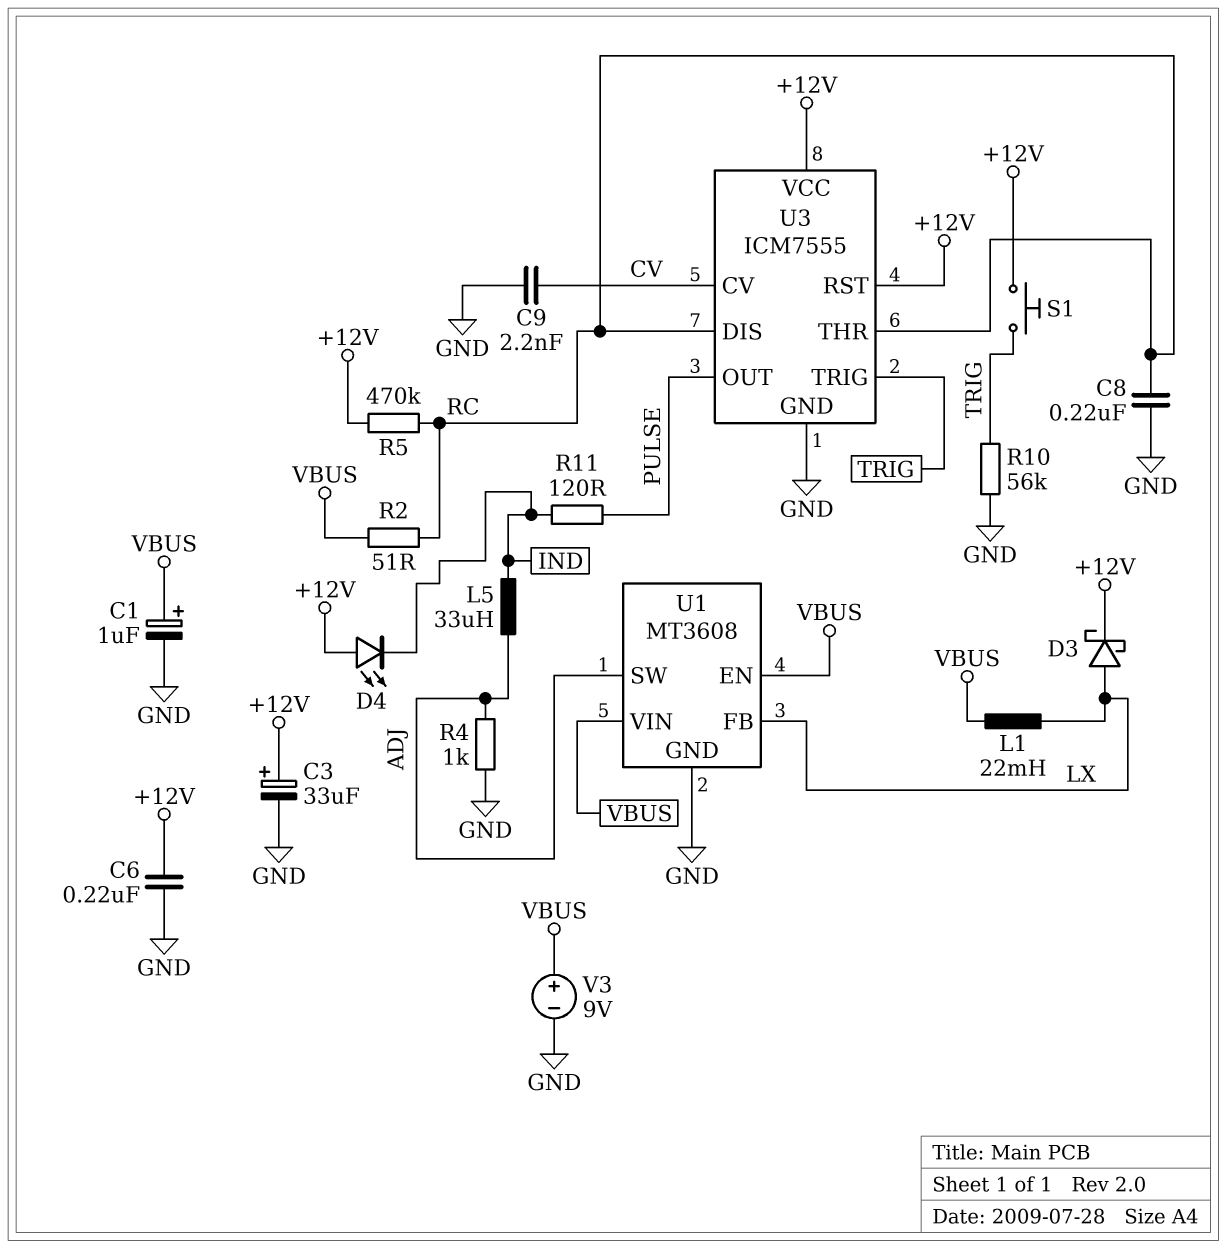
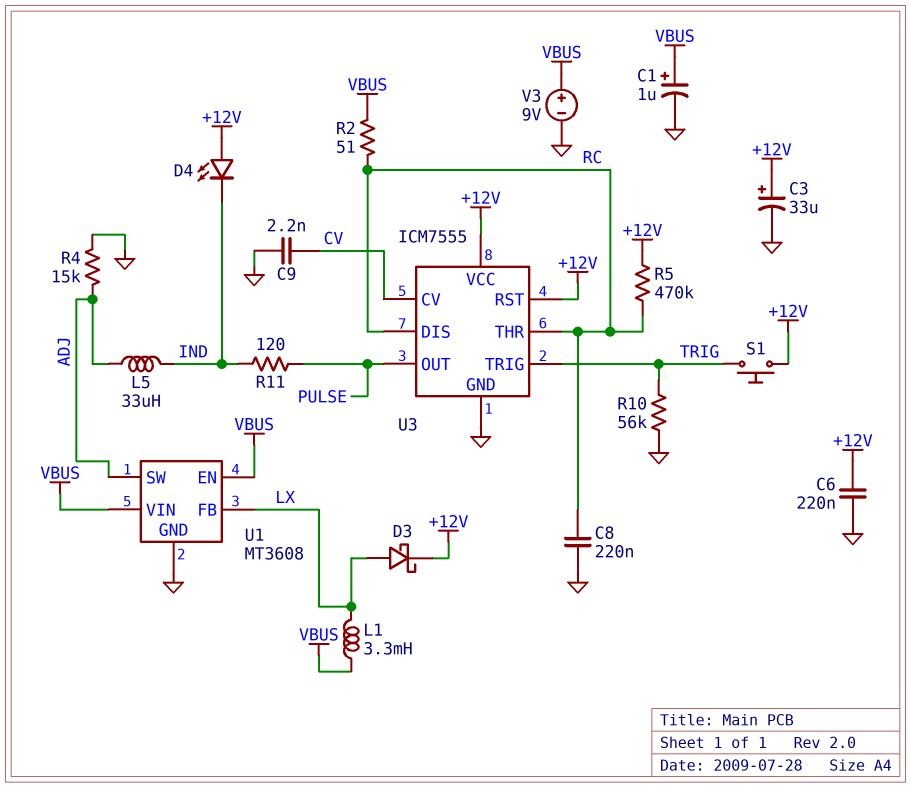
L1: 22mH (LX, VBUS) -> 3.3mH (LX, VBUS)
R4: 1k (ADJ, GND) -> 15k (ADJ, GND)

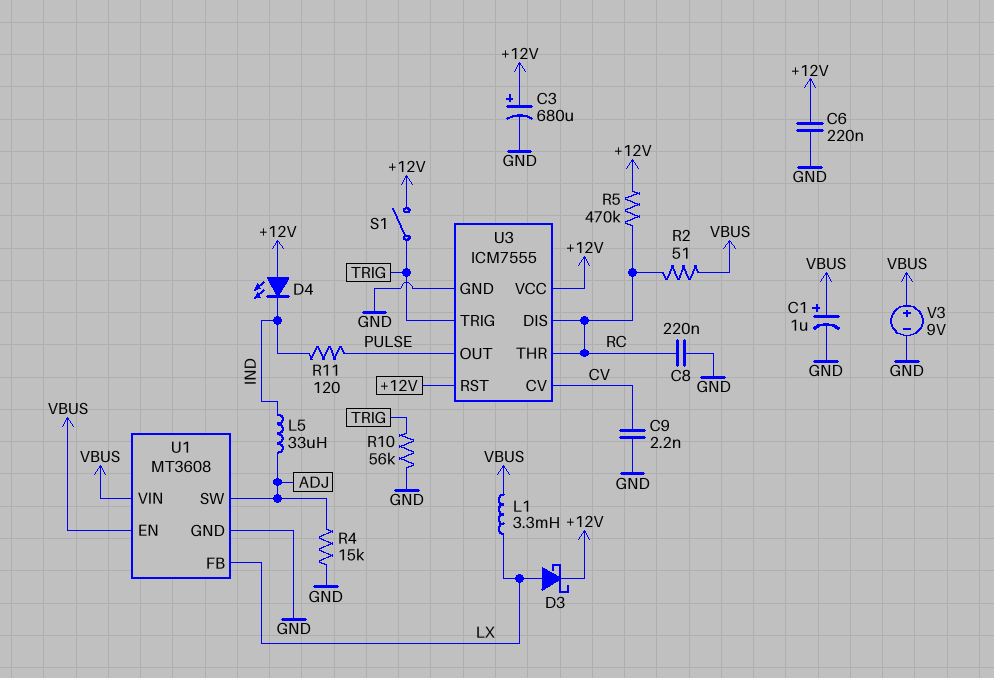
C3: 33uF (plus +12V, minus GND) -> 680uF (plus +12V, minus GND)
S1: button (+12V, TRIG) -> switch (+12V, TRIG)

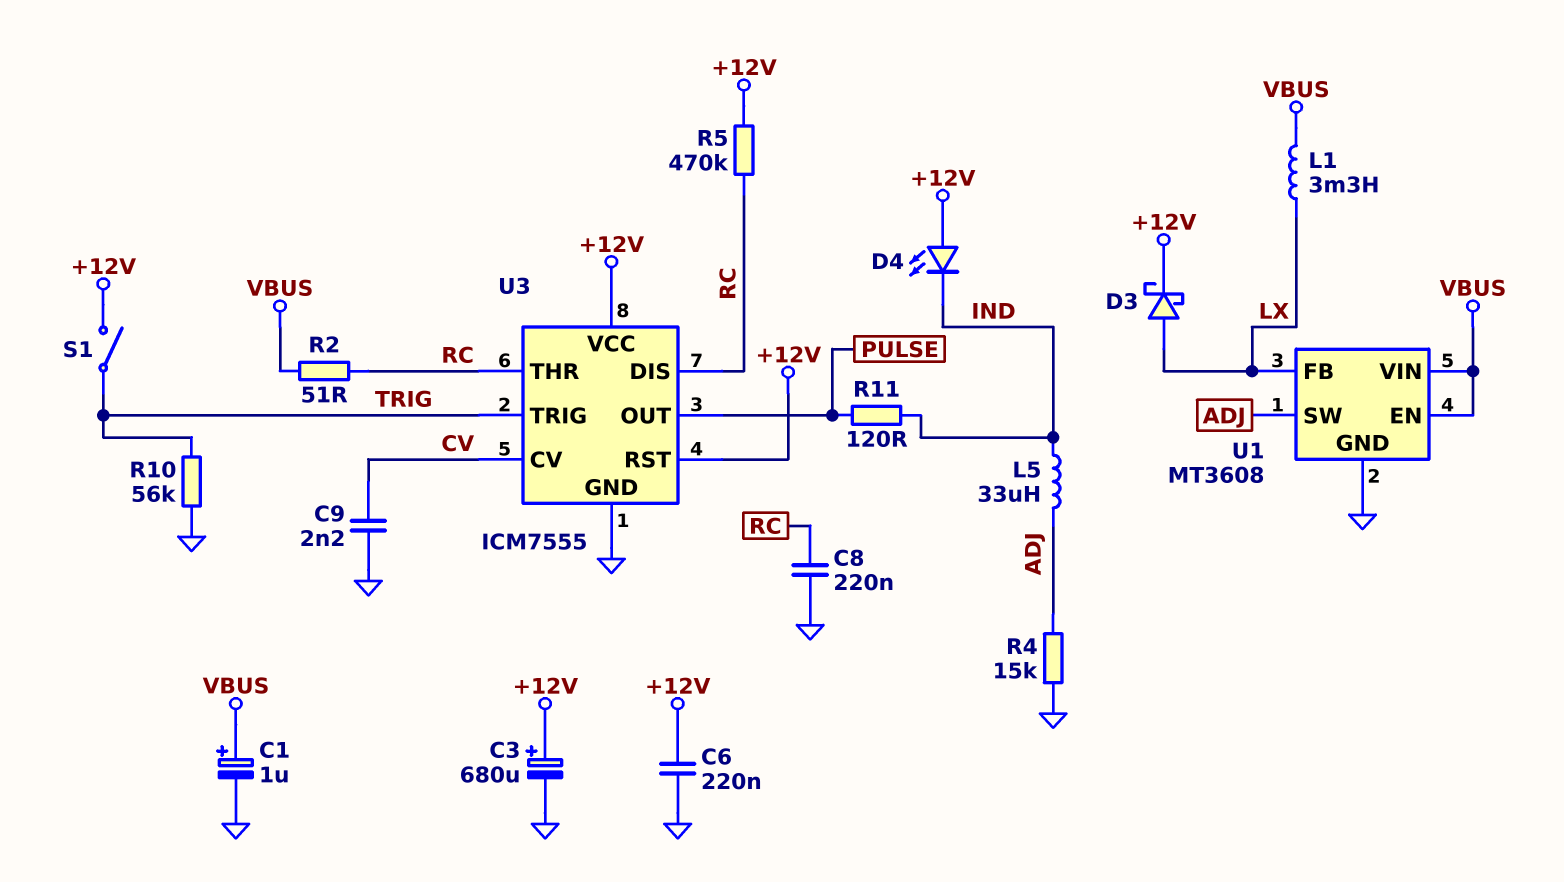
V3: 9V (plus VBUS, minus GND) -> none

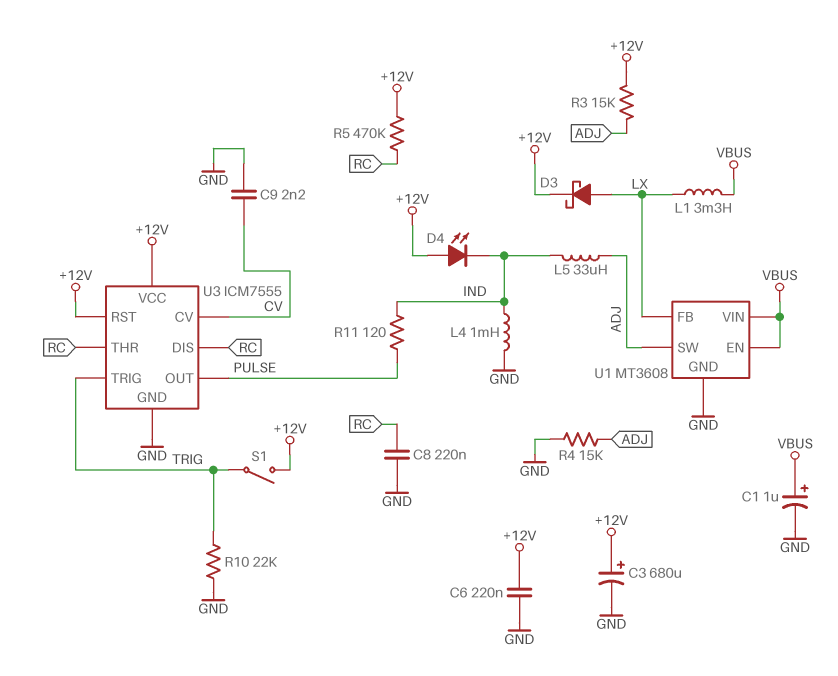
L4: none -> 1mH (GND, IND)
R2: 51 (RC, VBUS) -> none
R3: none -> 15k (+12V, ADJ)
R10: 56k (GND, TRIG) -> 22k (GND, TRIG)

